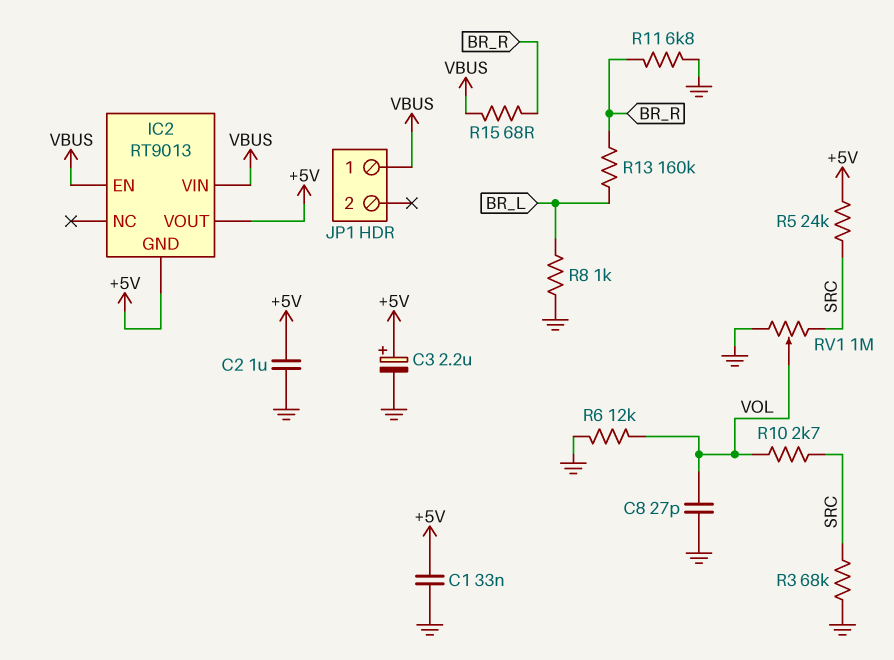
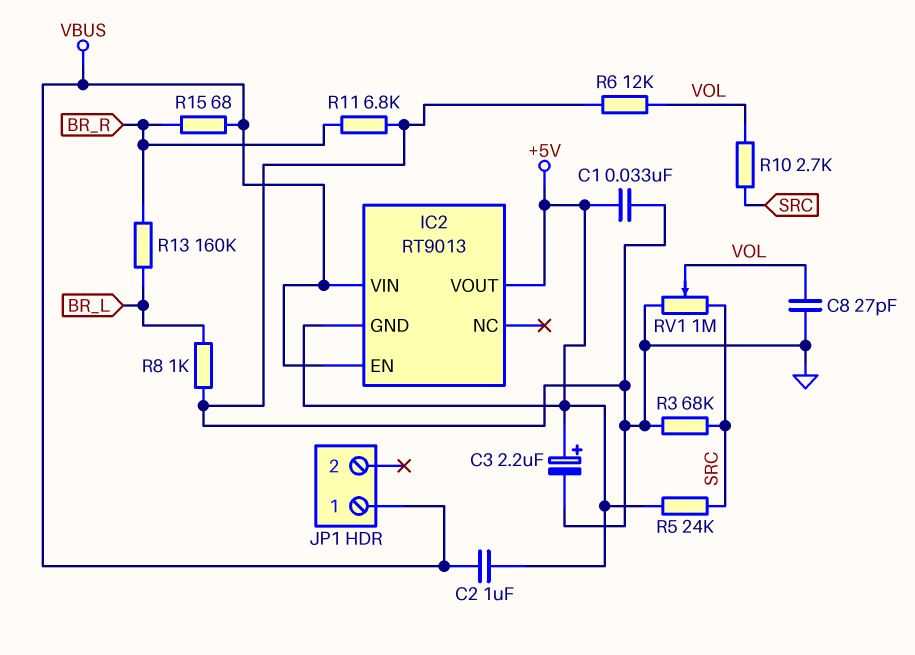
C2: 1uF (+5V, GND) -> 1uF (+5V, VBUS)

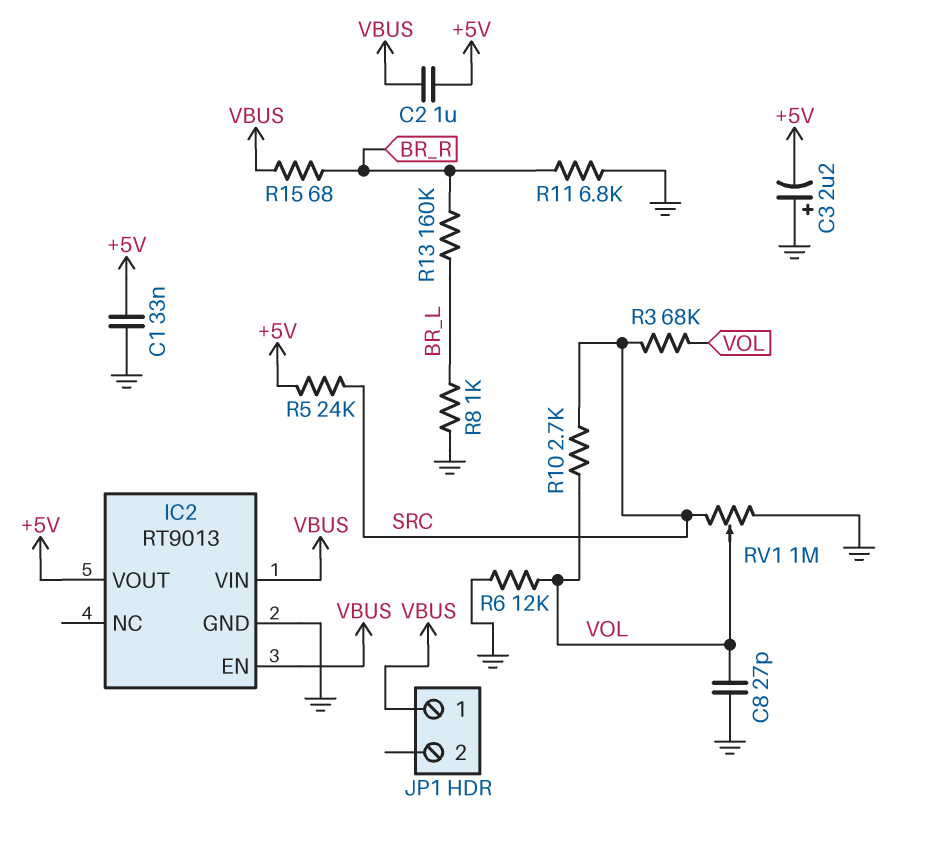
C3: 2.2uF (plus +5V, minus GND) -> 2.2uF (plus GND, minus +5V)
IC2 pin GND: +5V -> GND
R3: 68k (GND, SRC) -> 68k (SRC, VOL)

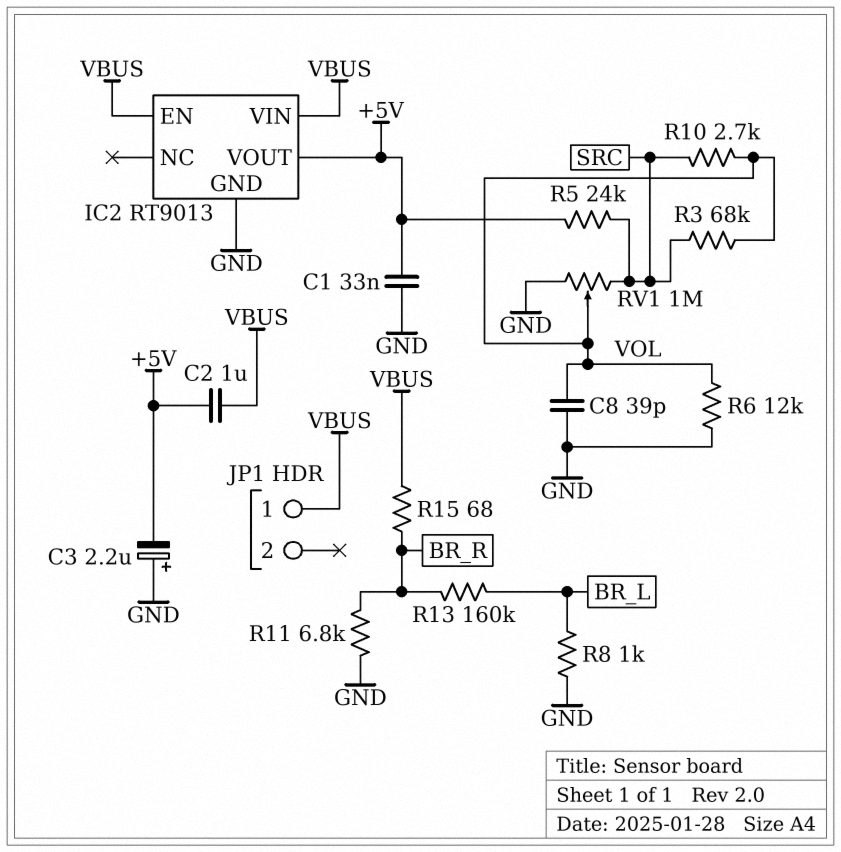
C8: 27pF (GND, VOL) -> 39pF (GND, VOL)

